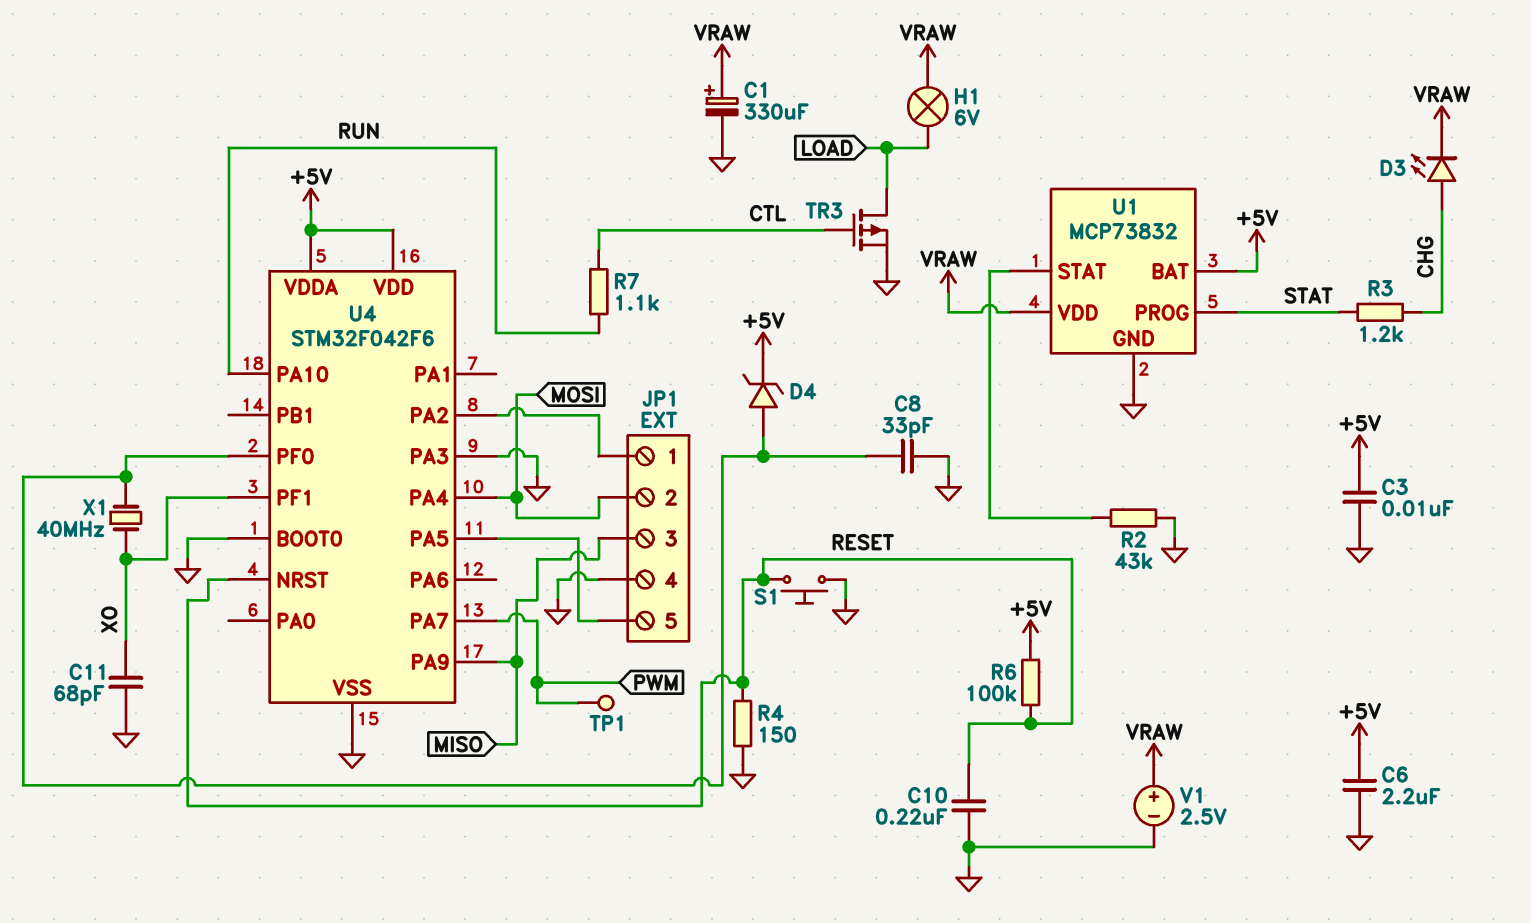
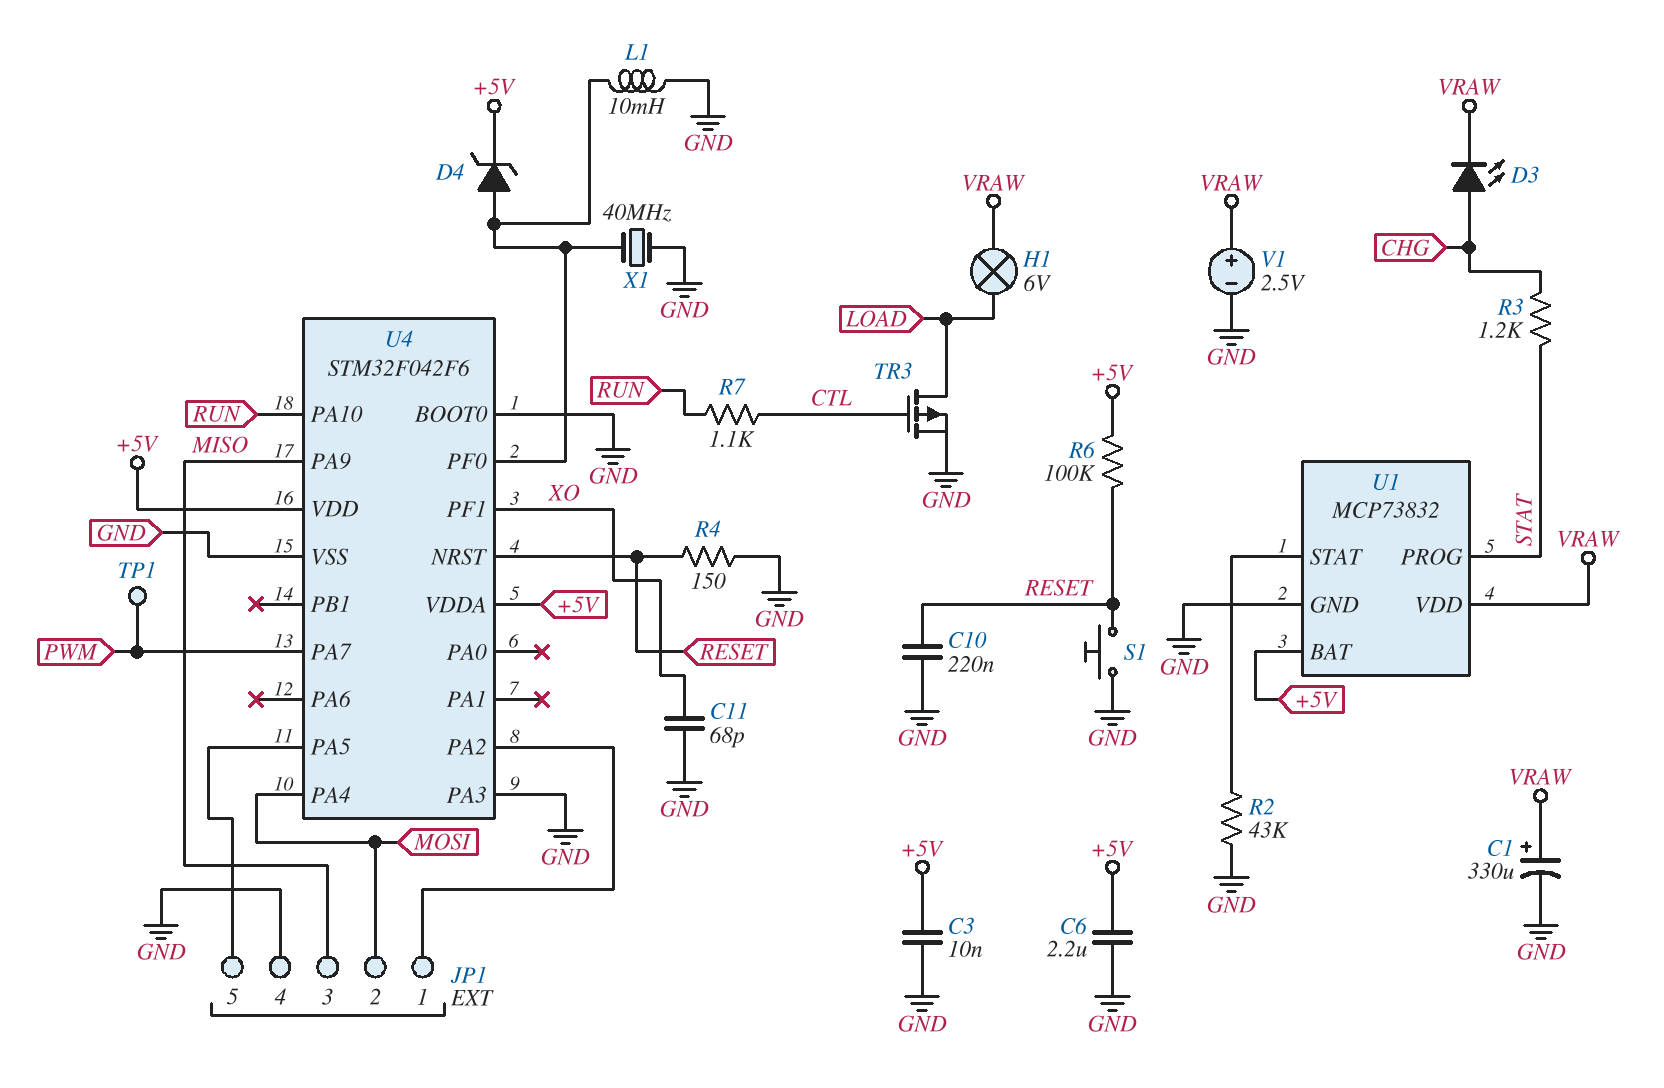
C8: 33pF (GND, U4/PF0) -> none
L1: none -> 10mH (GND, U4/PF0)
X1: 40MHz (U4/PF0, XO) -> 40MHz (GND, U4/PF0)

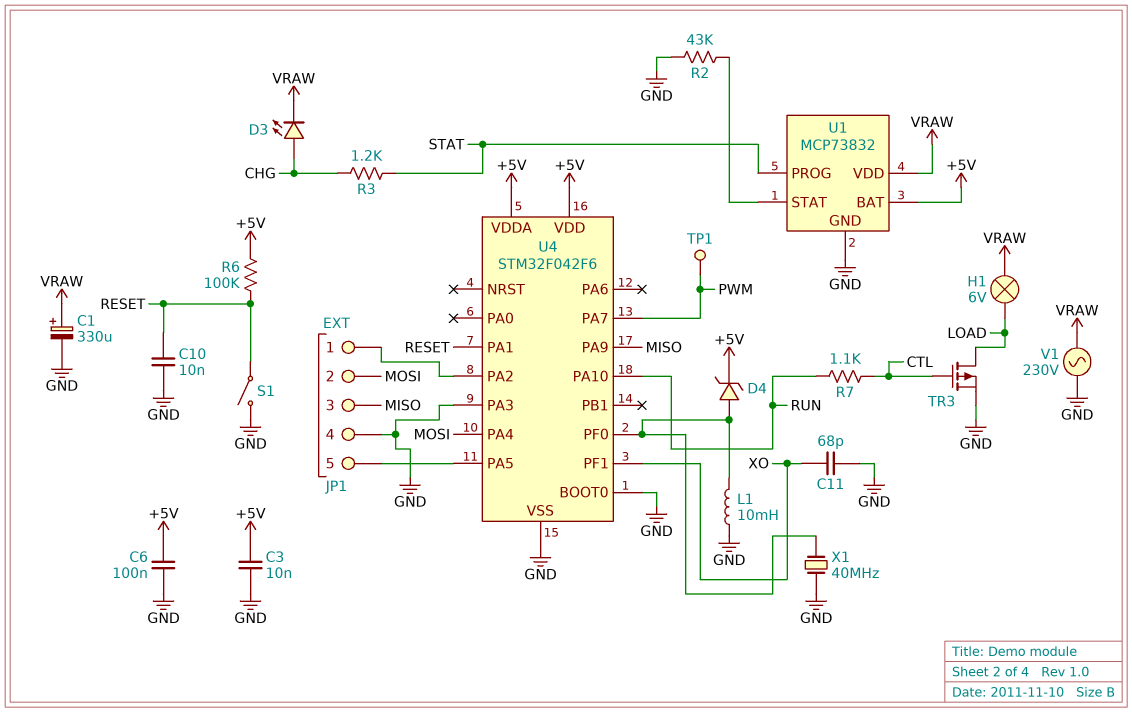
C6: 2.2uF (+5V, GND) -> 100nF (+5V, GND)
C10: 220nF (GND, RESET) -> 10nF (GND, RESET)
R4: 150 (GND, RESET) -> none
S1: button (GND, RESET) -> switch (GND, RESET)
U4 pin NRST: RESET -> none
U4 pin PA1: none -> RESET
V1: 2.5V (plus VRAW, minus GND) -> AC 230V (GND, VRAW)

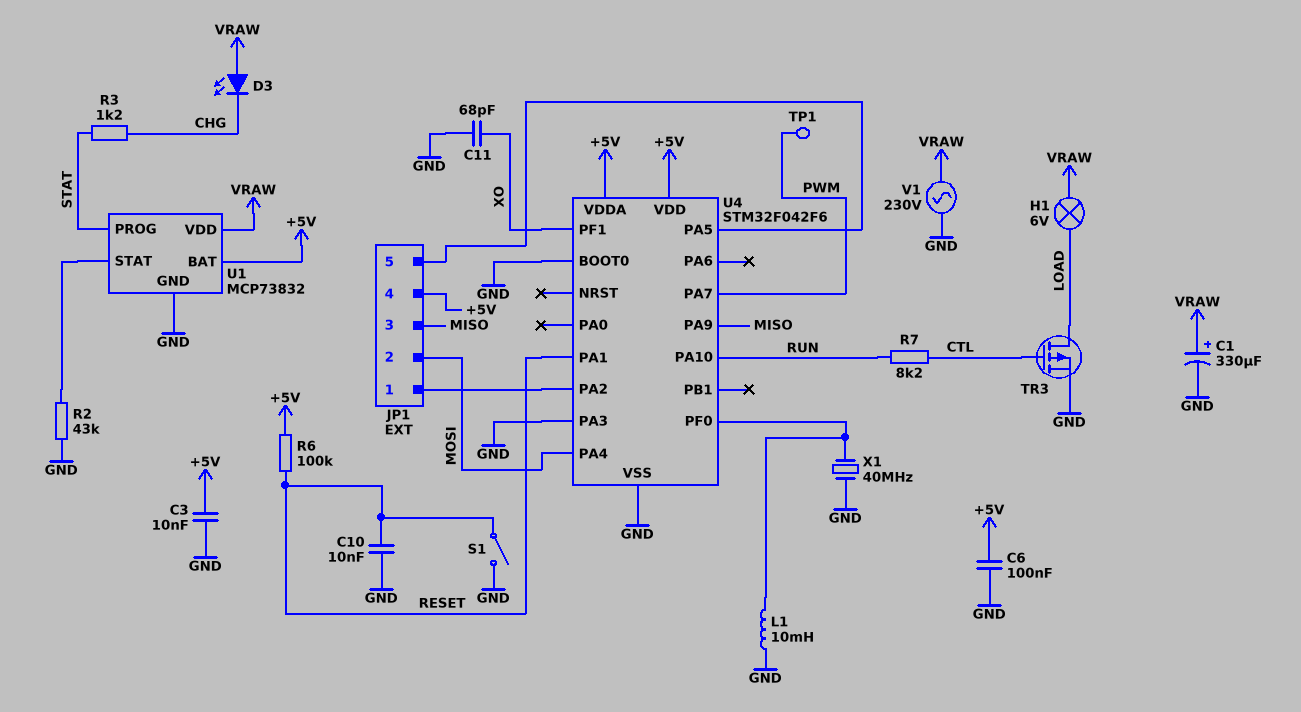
D3: LED (A CHG, K VRAW) -> LED (A VRAW, K CHG)
D4: zener (A U4/PF0, K +5V) -> none
JP1 pin 4: GND -> +5V
R7: 1.1k (CTL, RUN) -> 8.2k (CTL, RUN)

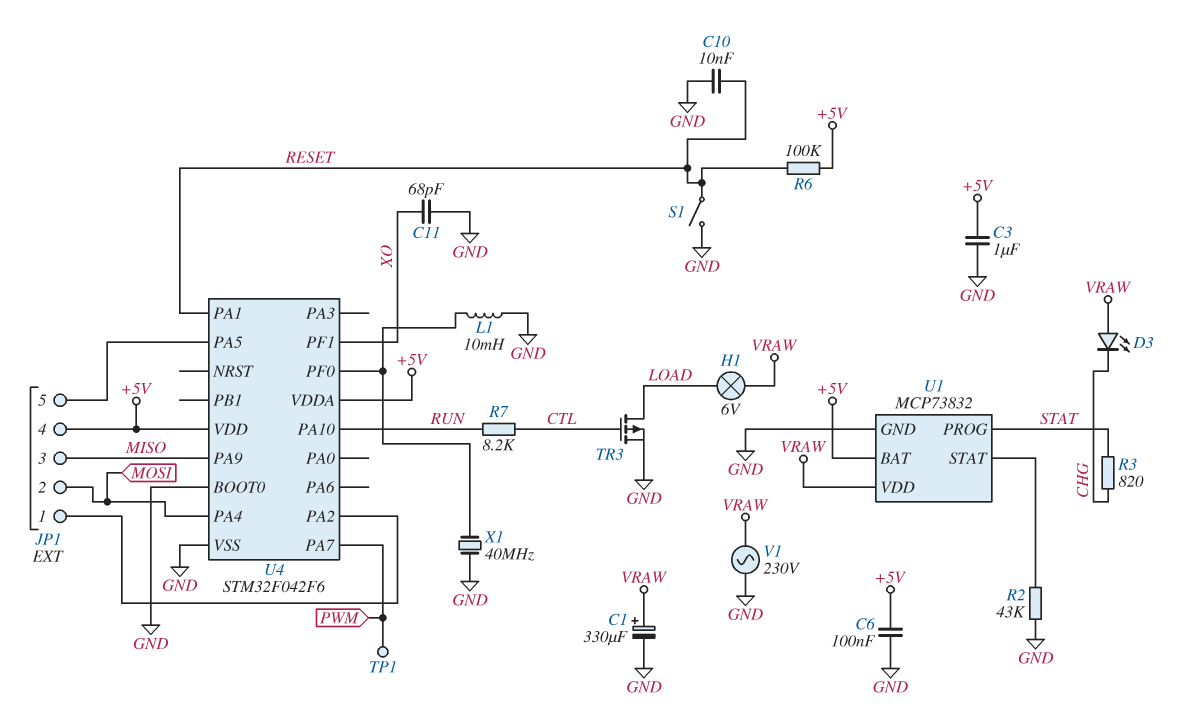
C3: 10nF (+5V, GND) -> 1uF (+5V, GND)
R3: 1.2k (CHG, STAT) -> 820 (CHG, STAT)
U4 pin PA3: GND -> none

